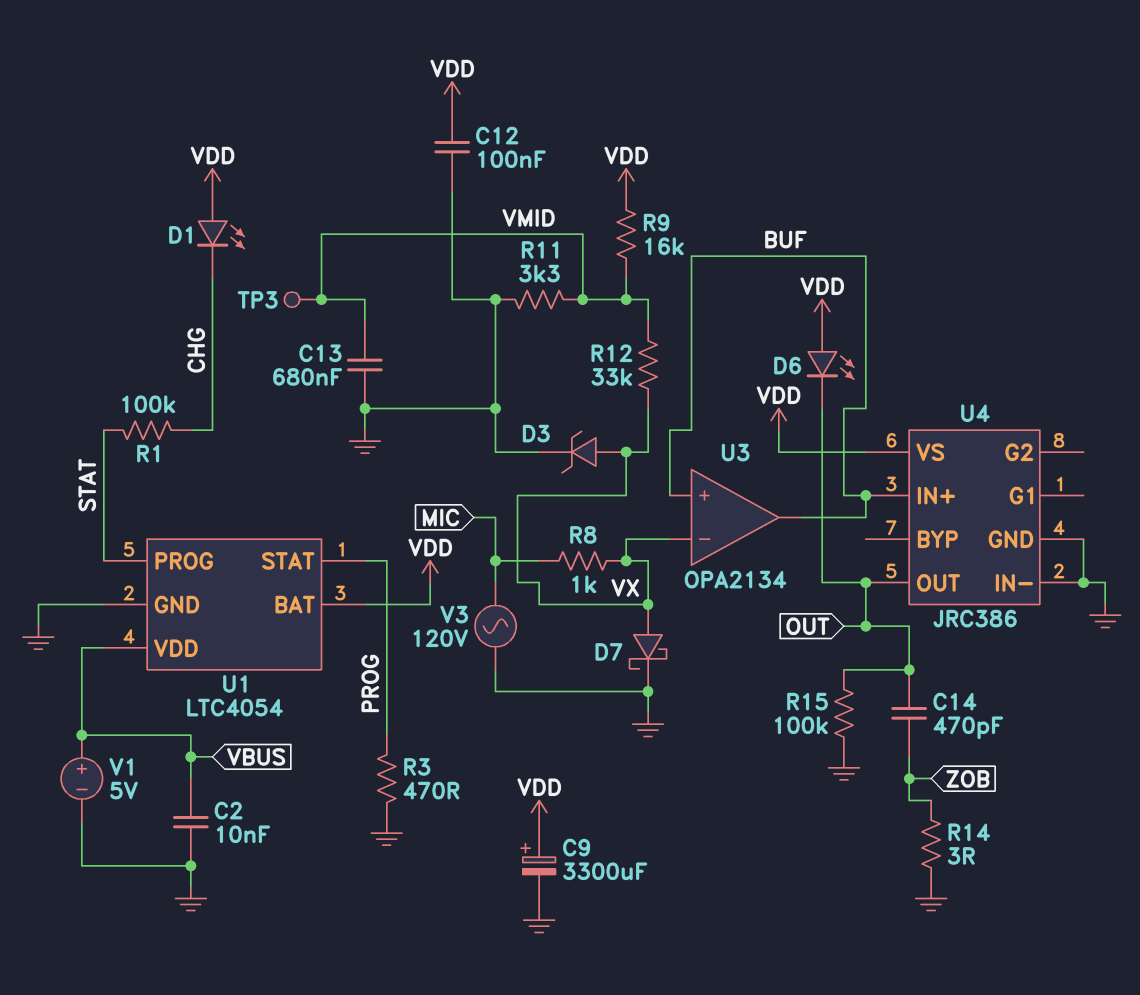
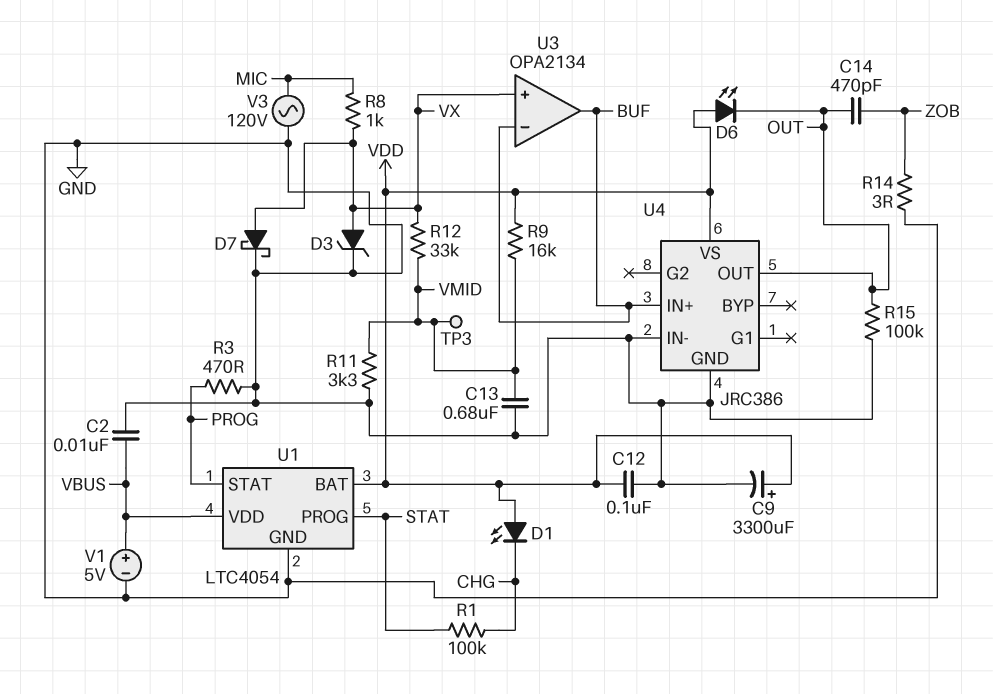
U3 pin in+: BUF -> VX
U3 pin in-: VX -> BUF

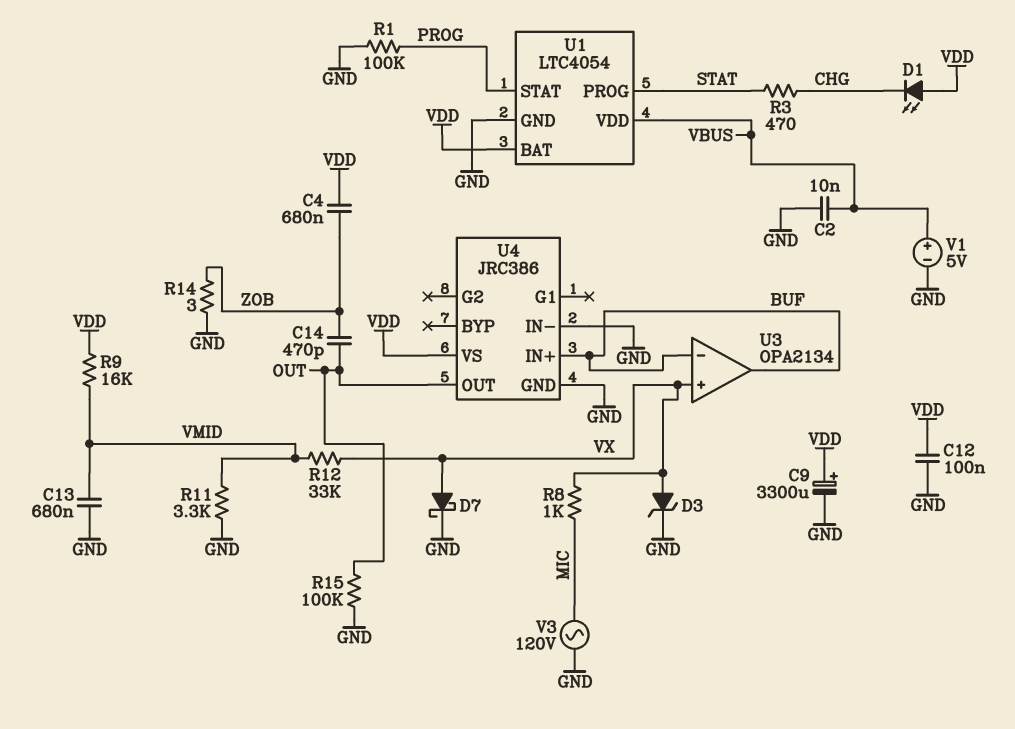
C4: none -> 680nF (VDD, ZOB)
D6: LED (A VDD, K OUT) -> none
R1: 100k (CHG, STAT) -> 100k (GND, PROG)
R3: 470 (GND, PROG) -> 470 (CHG, STAT)
TP3: test point (VMID) -> none

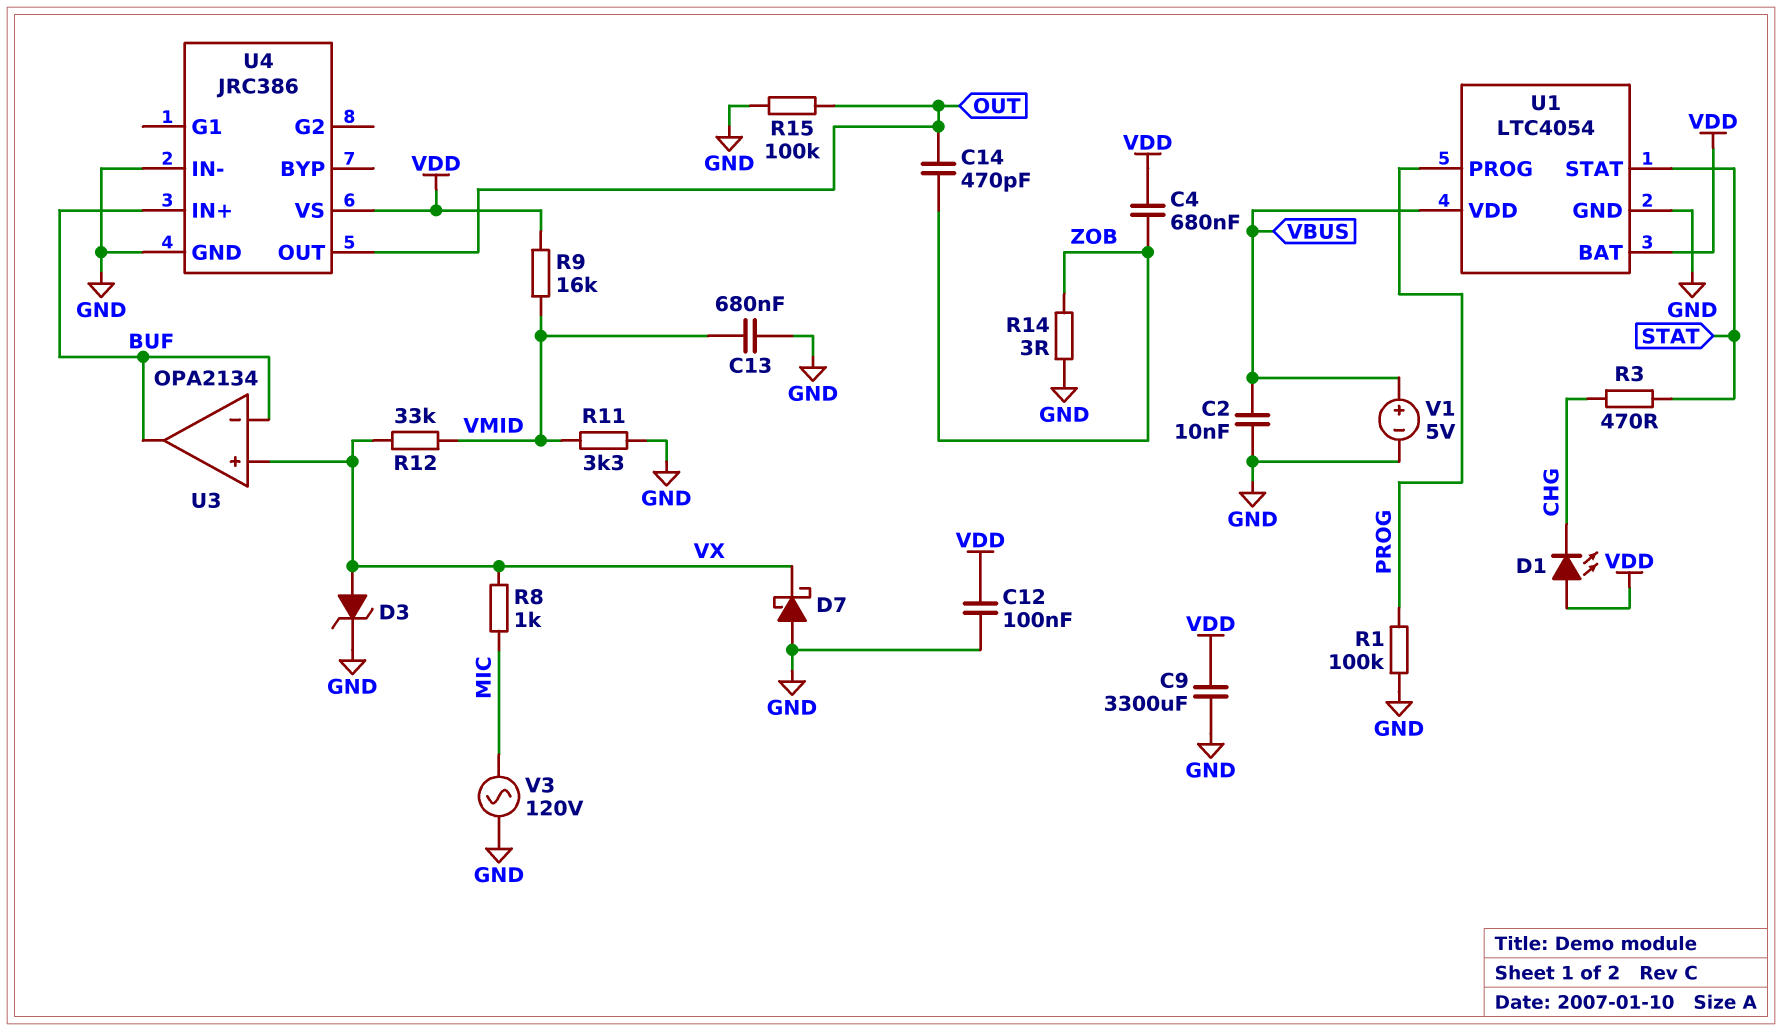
C9: 3300uF (plus VDD, minus GND) -> 3300uF (GND, VDD)
D7: schottky (A VX, K GND) -> schottky (A GND, K VX)
U1 pin PROG: STAT -> PROG
U1 pin STAT: PROG -> STAT

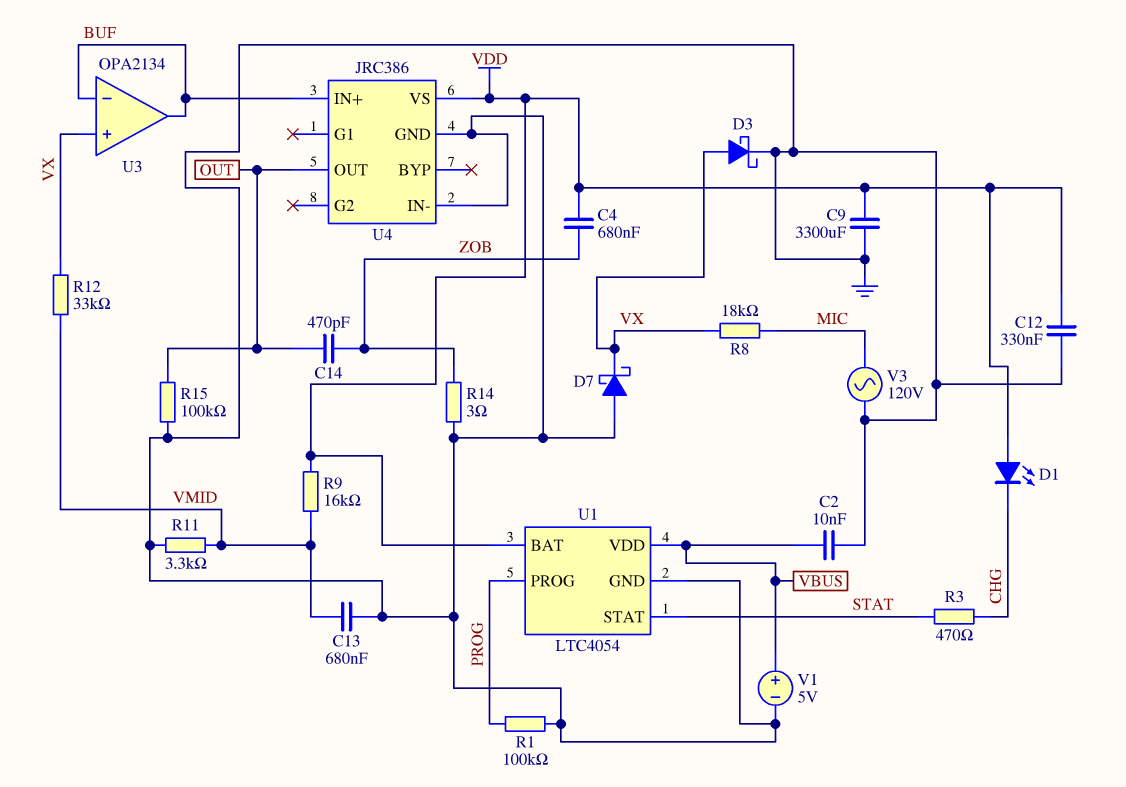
C12: 100nF (GND, VDD) -> 330nF (GND, VDD)
D3: zener (A VX, K GND) -> schottky (A VX, K GND)
R8: 1k (MIC, VX) -> 18k (MIC, VX)

